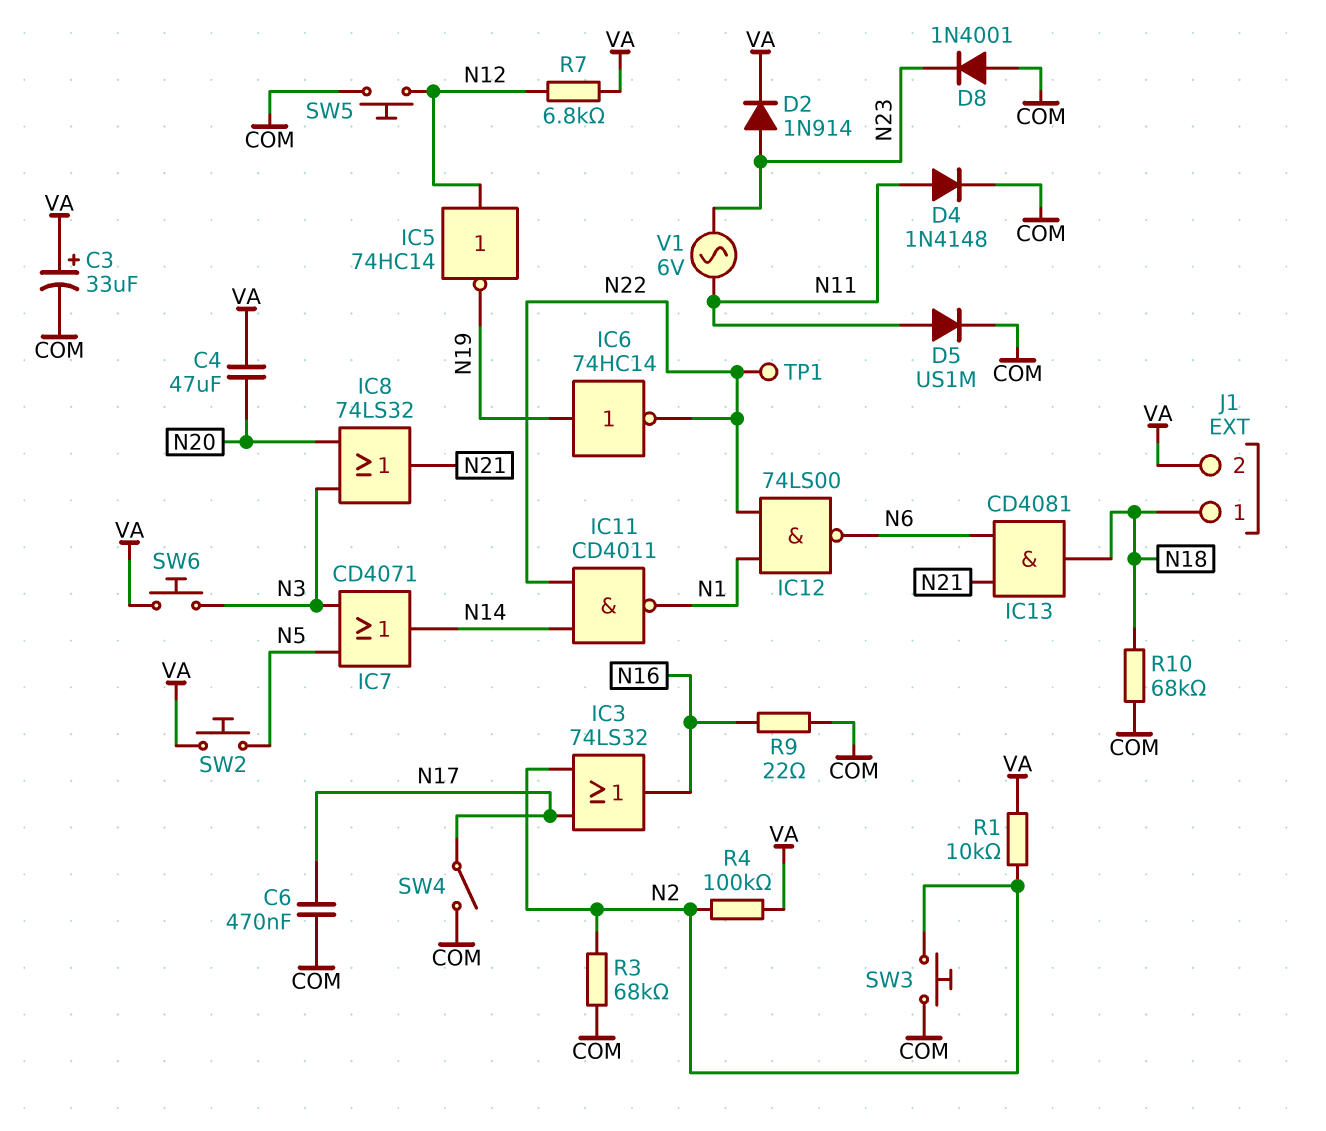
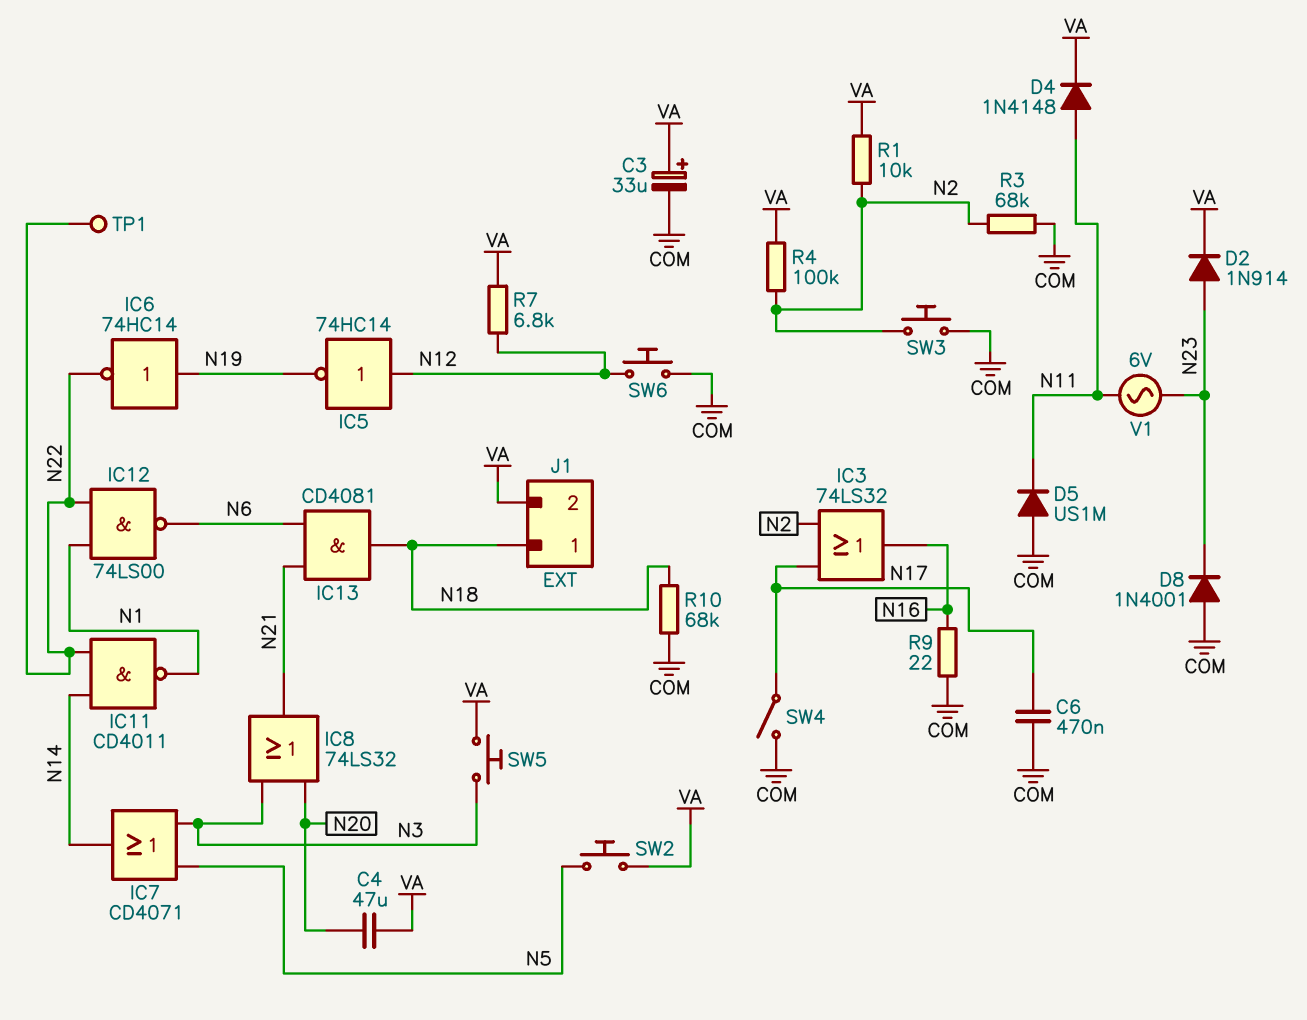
D4: diode 1N4148 (A N11, K COM) -> diode 1N4148 (A N11, K VA)
D5: diode US1M (A N11, K COM) -> diode US1M (A COM, K N11)
SW5: button (COM, N12) -> button (N3, VA)
SW6: button (N3, VA) -> button (COM, N12)

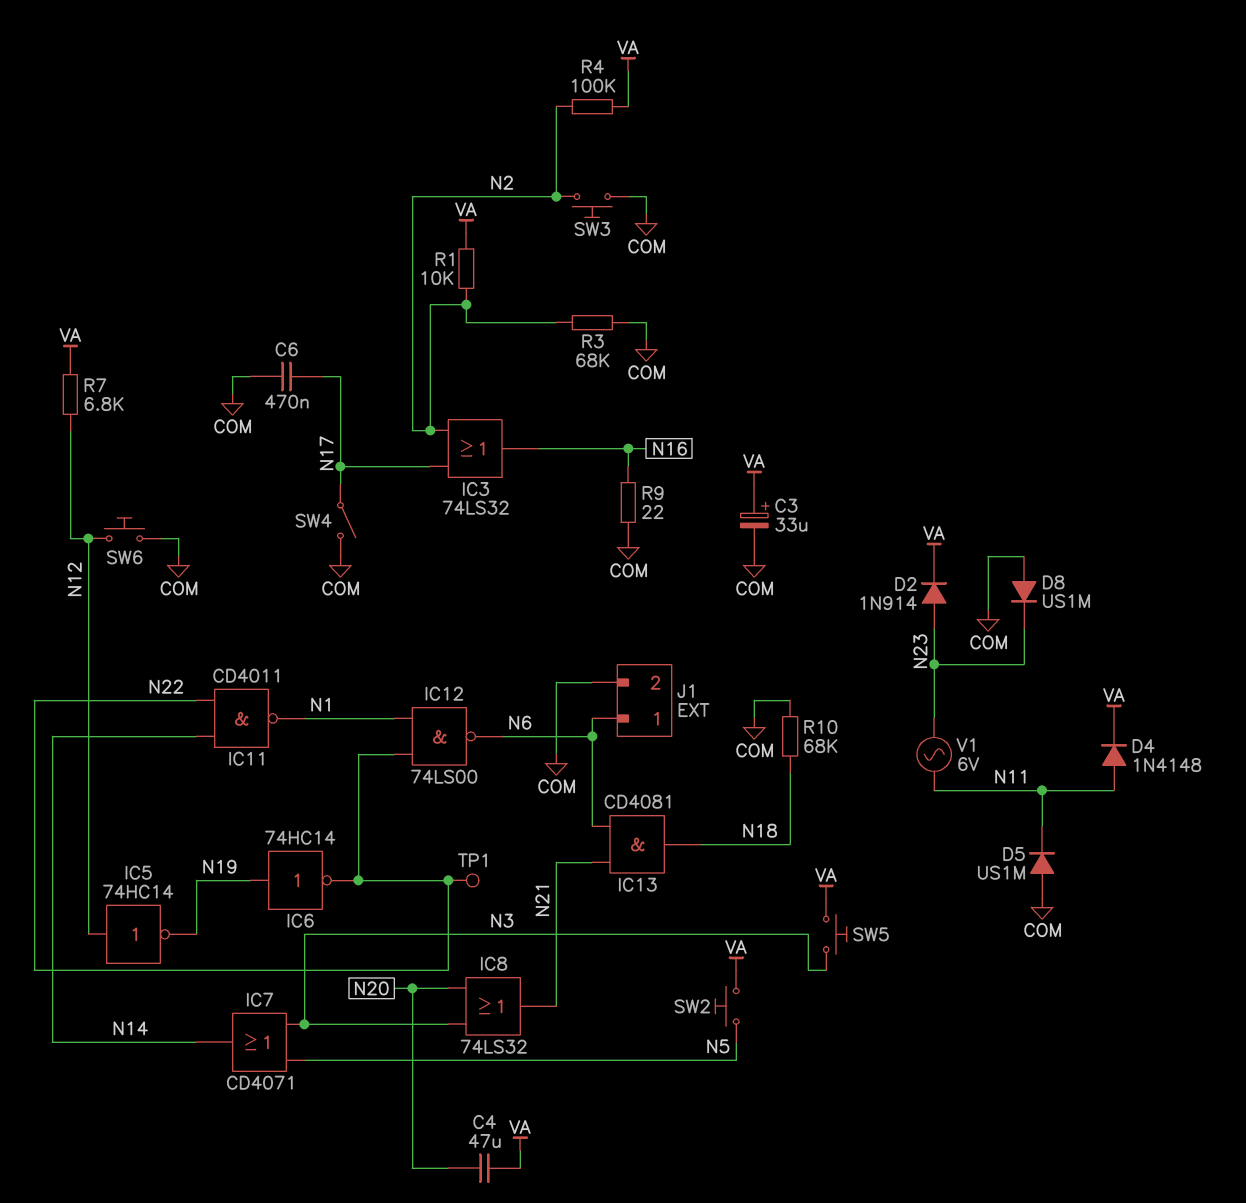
D8: diode 1N4001 (A COM, K N23) -> diode US1M (A COM, K N23)
J1 pin 1: N18 -> N6
J1 pin 2: VA -> COM

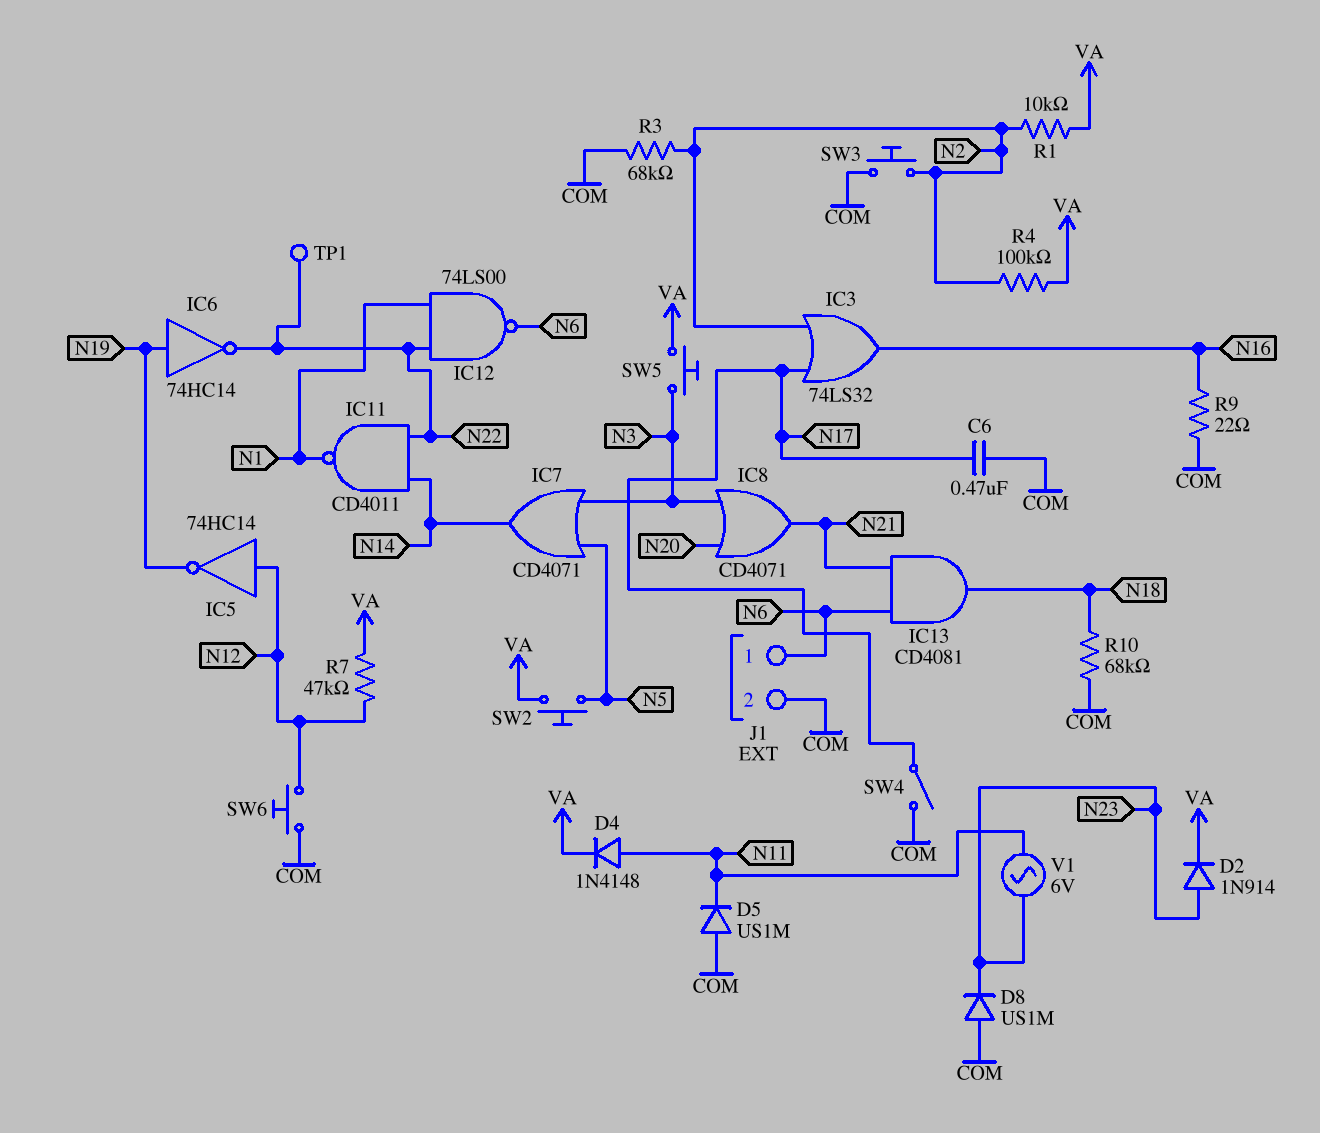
C3: 33uF (plus VA, minus COM) -> none
C4: 47uF (N20, VA) -> none
IC8: OR 74LS32 (in N3, in N20, out N21) -> OR CD4071 (in N3, in N20, out N21)
R7: 6.8k (N12, VA) -> 47k (N12, VA)

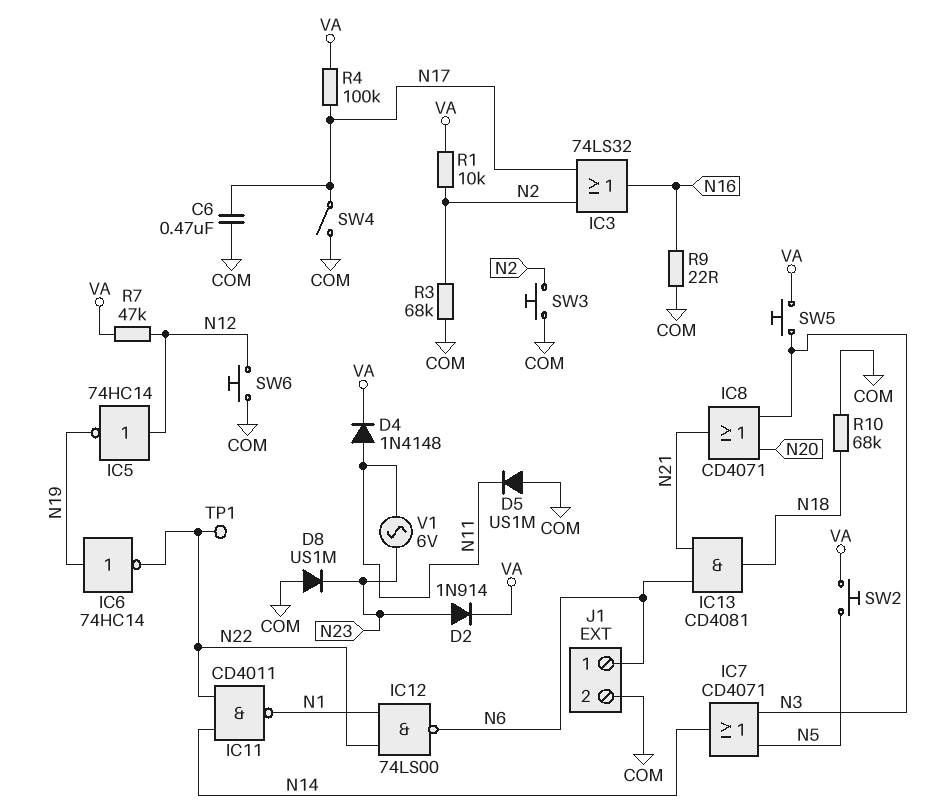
R4: 100k (N2, VA) -> 100k (N17, VA)

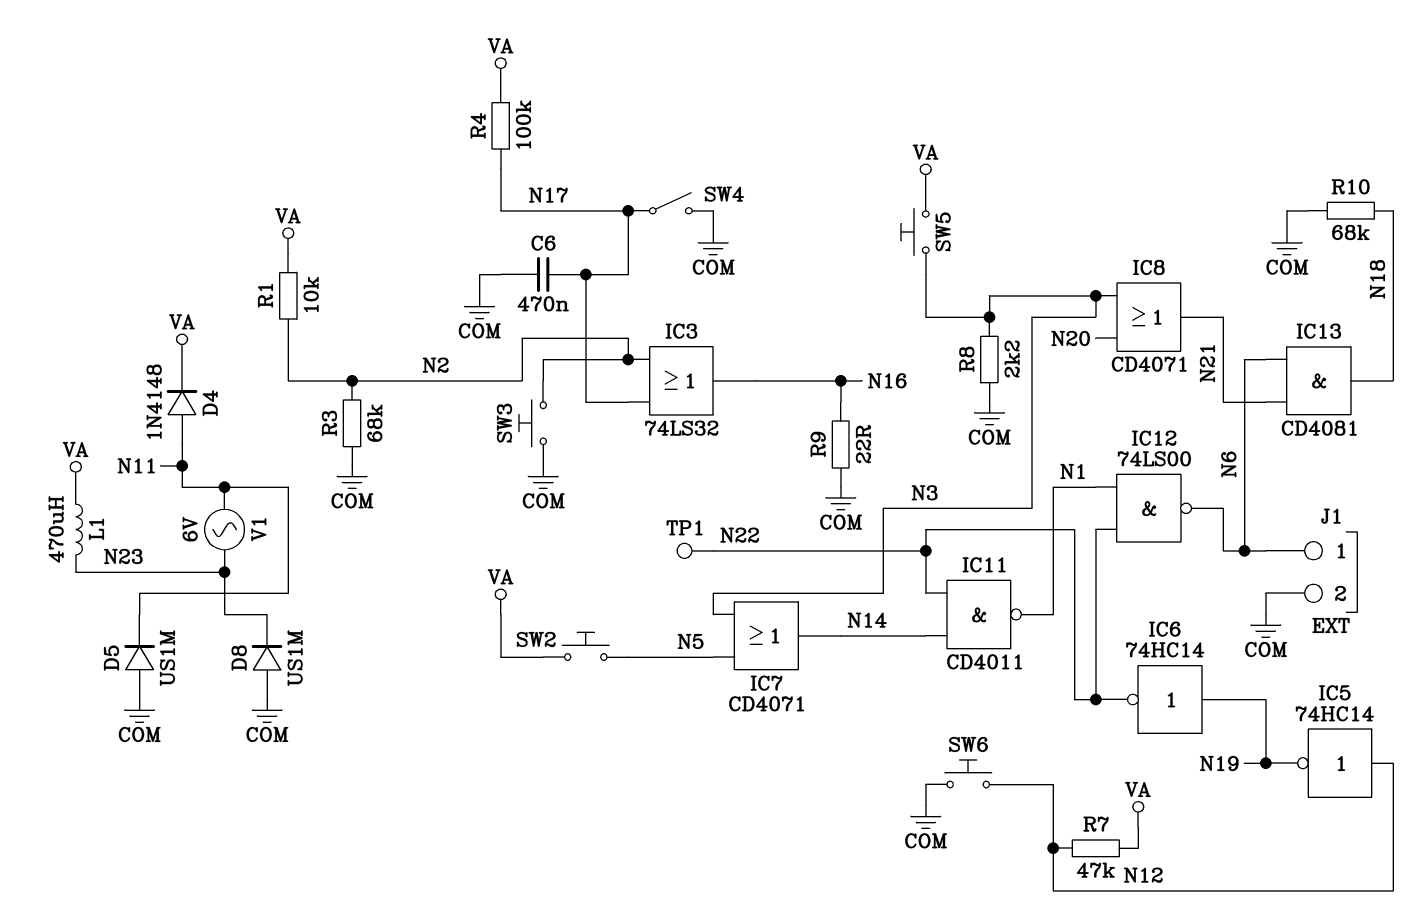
D2: diode 1N914 (A N23, K VA) -> none
L1: none -> 470uH (N23, VA)
R8: none -> 2.2k (COM, N3)

